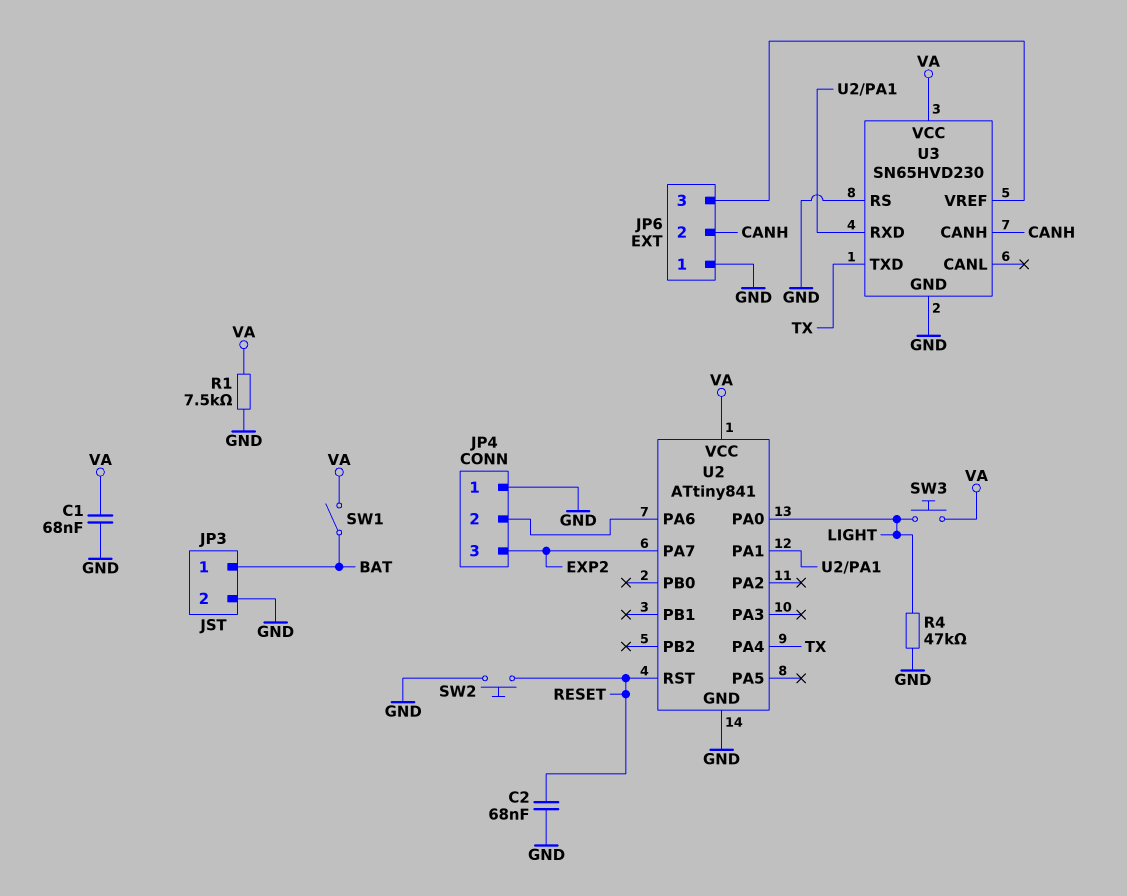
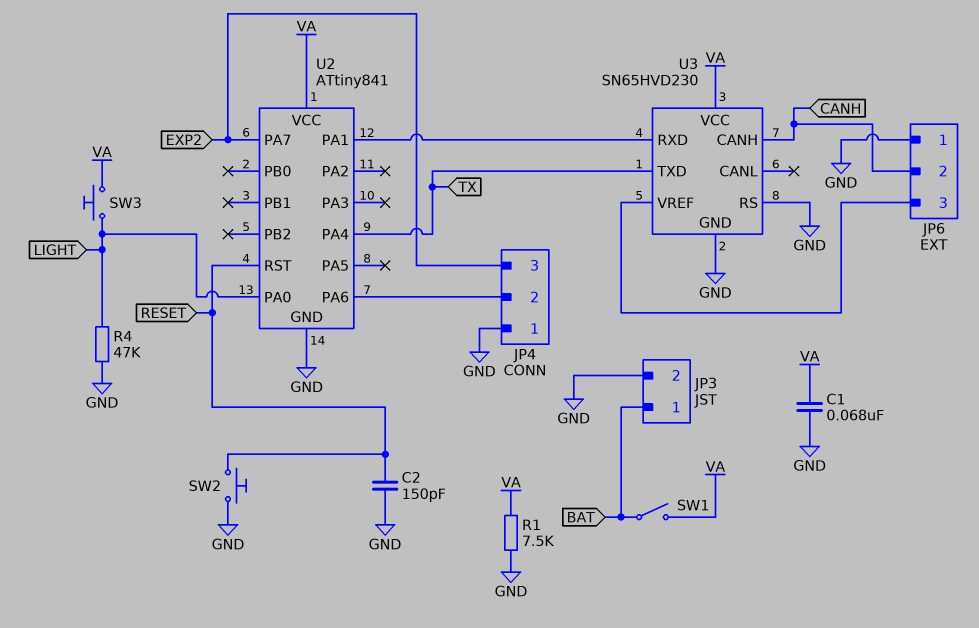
C2: 68nF (GND, RESET) -> 150pF (GND, RESET)

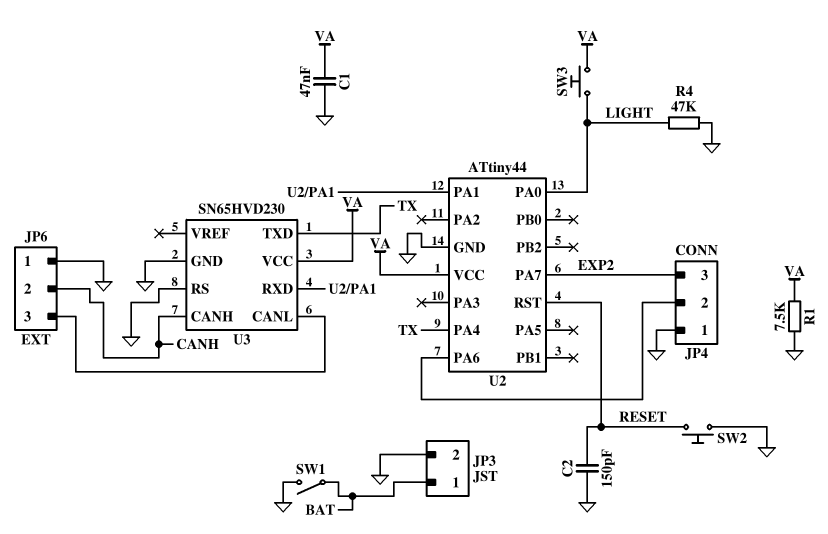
C1: 68nF (GND, VA) -> 47nF (GND, VA)
SW1: switch (BAT, VA) -> switch (BAT, GND)
U2: ATtiny841 -> ATtiny44
U3 pin CANL: none -> JP6/3
U3 pin VREF: JP6/3 -> none

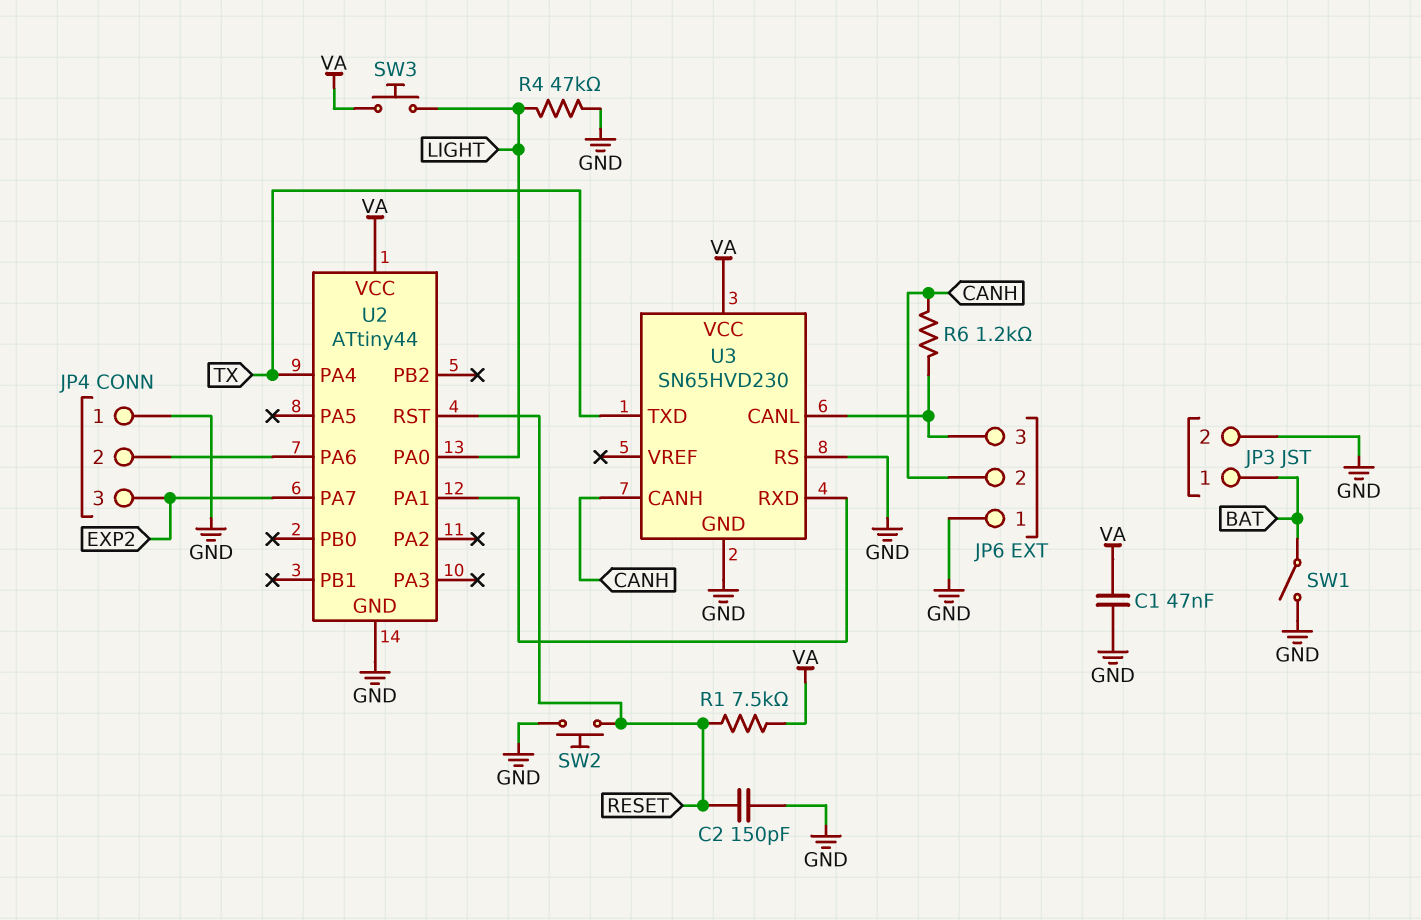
R1: 7.5k (GND, VA) -> 7.5k (RESET, VA)
R6: none -> 1.2k (CANH, JP6/3)

